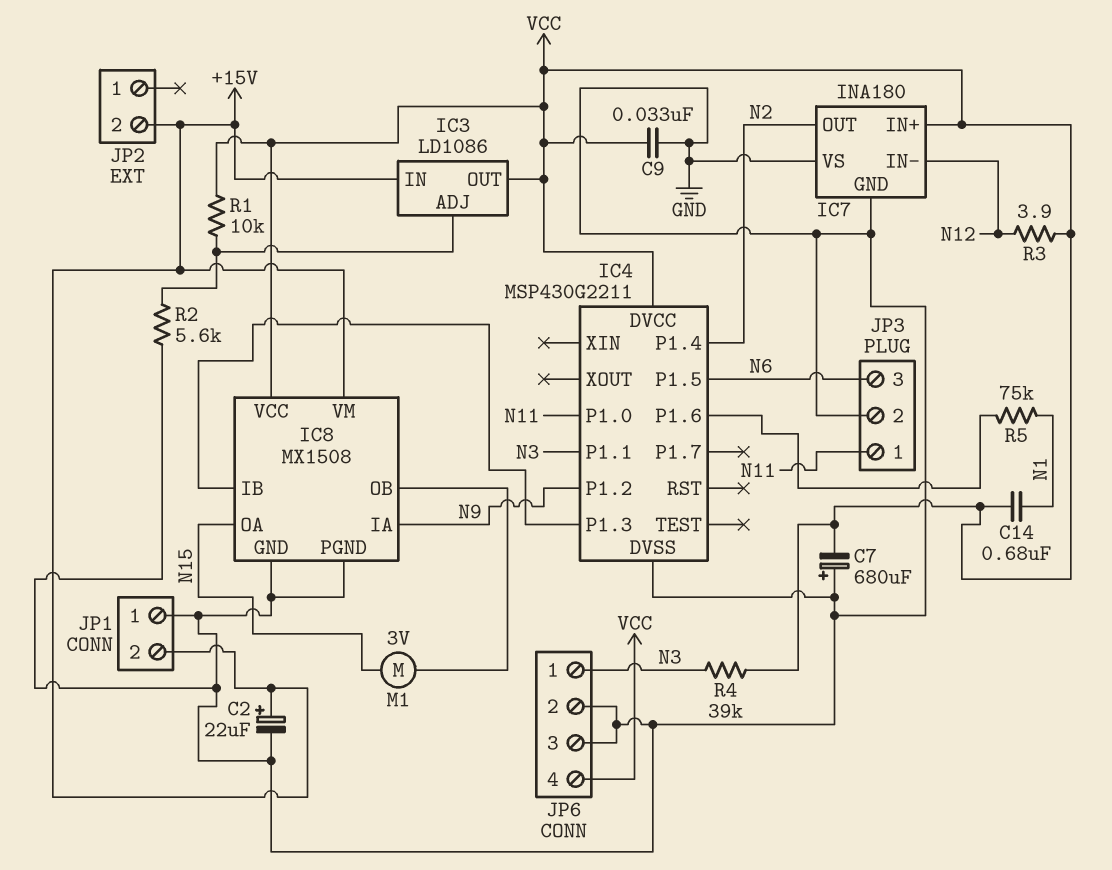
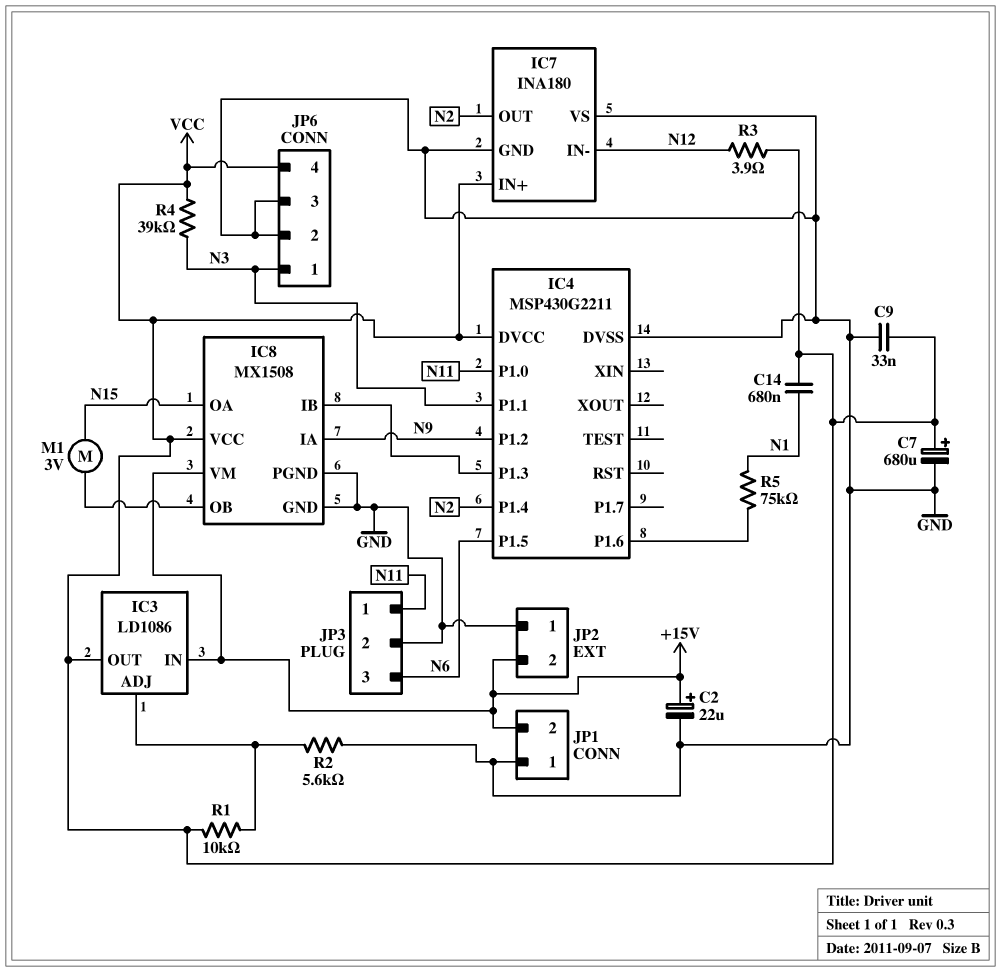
C7: 680uF (plus GND, minus VCC) -> 680uF (plus VCC, minus GND)
JP2 pin 1: none -> GND

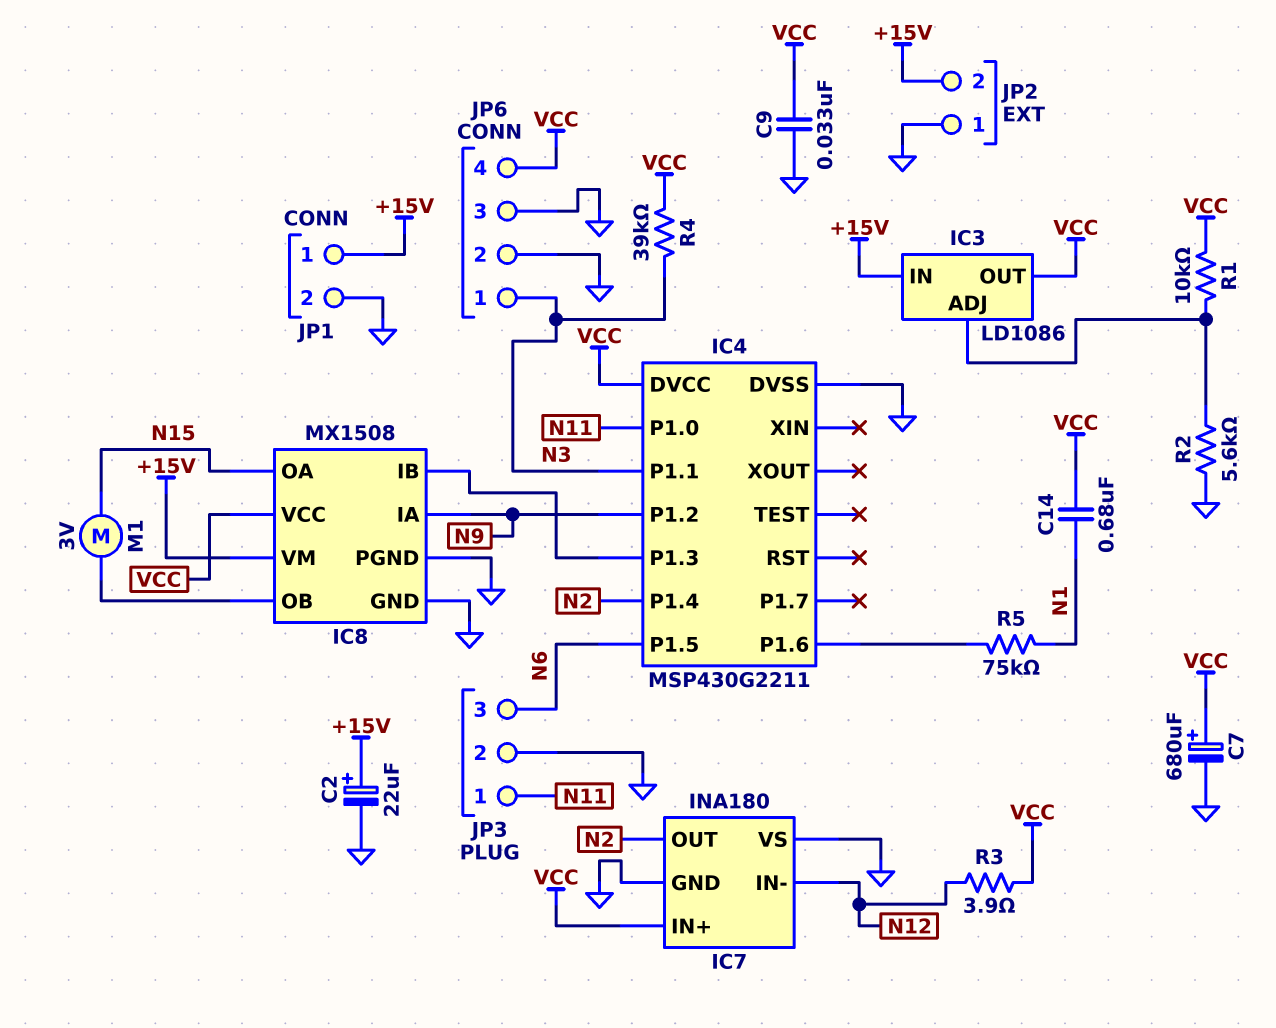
JP1 pin 1: GND -> +15V
JP1 pin 2: +15V -> GND

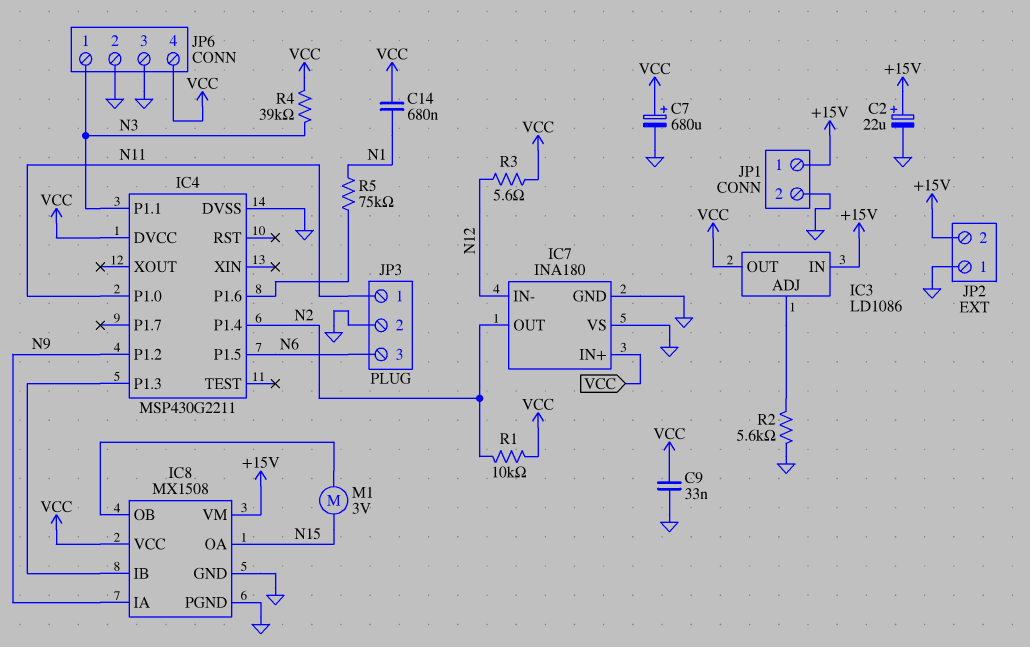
R1: 10k (IC3/ADJ, VCC) -> 10k (N2, VCC)
R3: 3.9 (N12, VCC) -> 5.6 (N12, VCC)

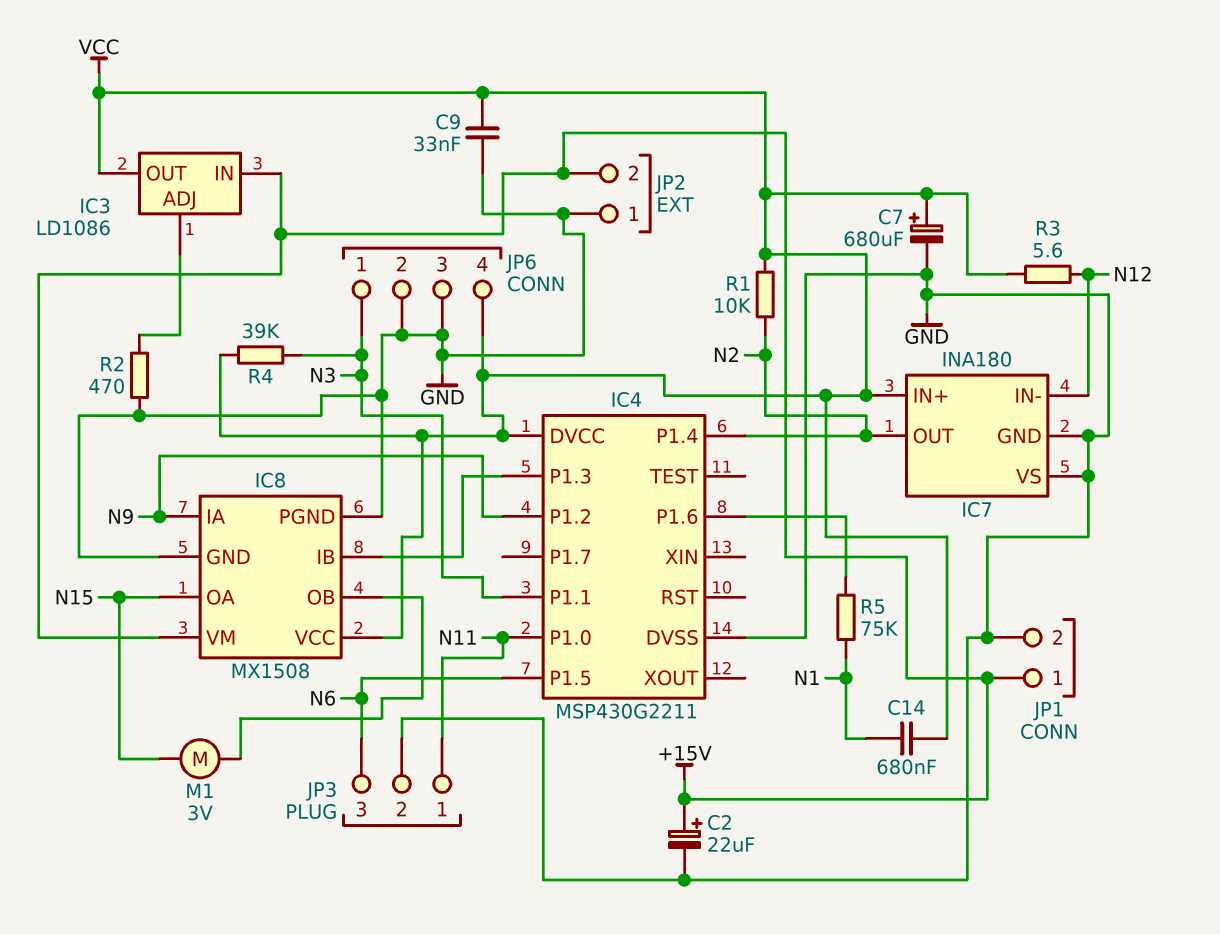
R2: 5.6k (GND, IC3/ADJ) -> 470 (GND, IC3/ADJ)

